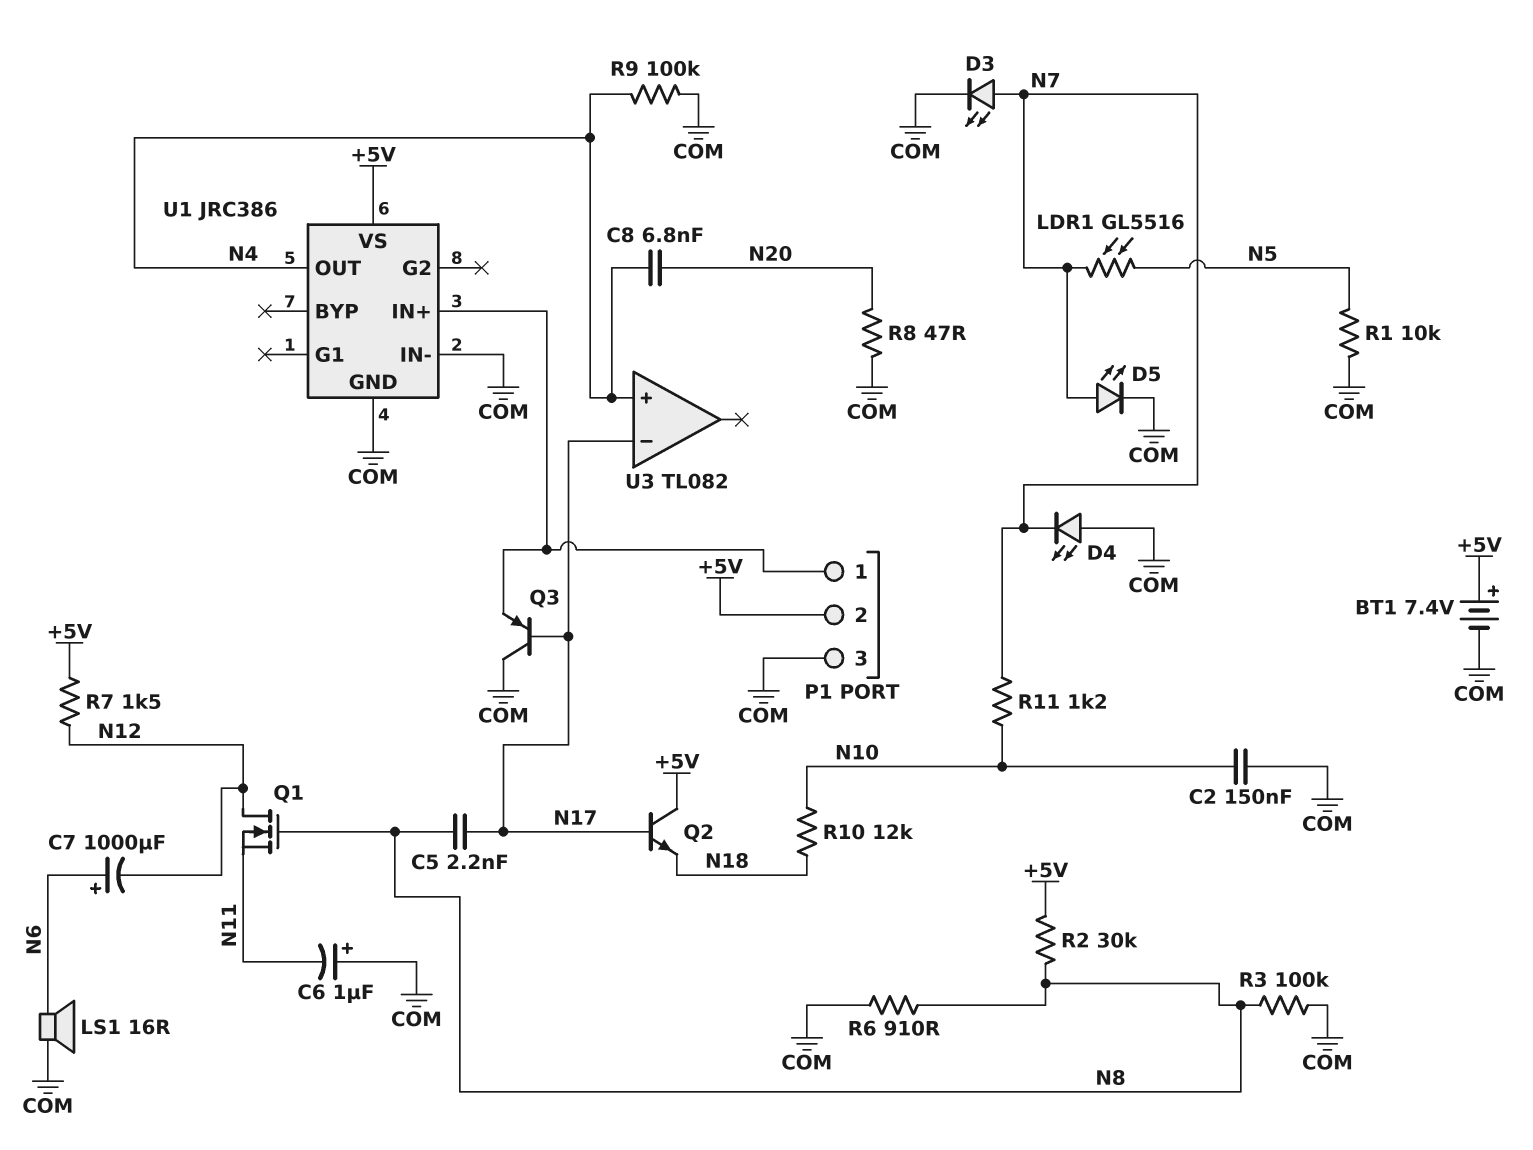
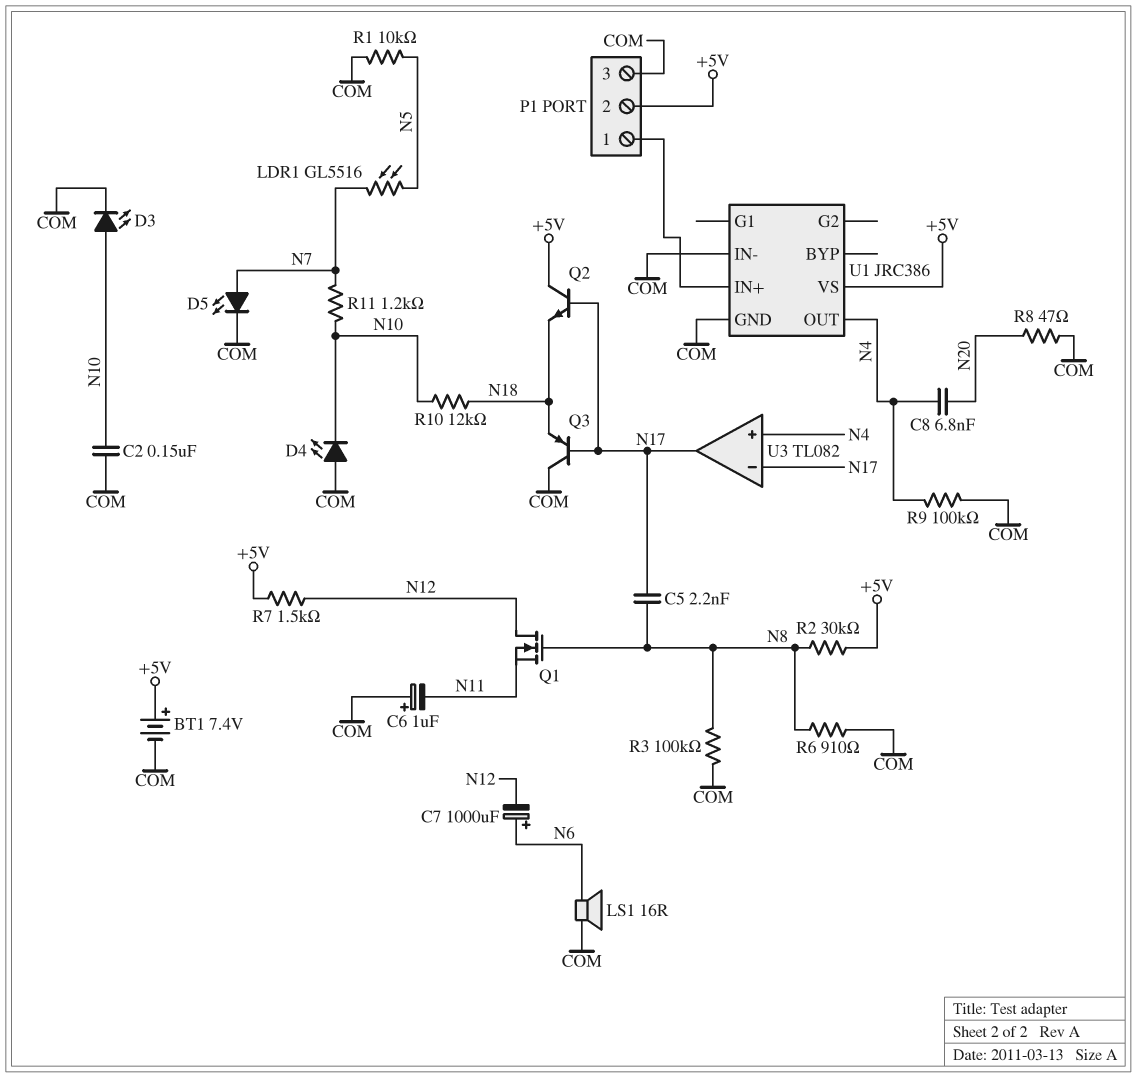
D3: LED (A N7, K COM) -> LED (A N10, K COM)
D4: LED (A COM, K N7) -> LED (A COM, K N10)
Q3: PNP (B N17, C COM, E P1/1) -> PNP (B N17, C COM, E N18)
U3 pin out: none -> N17

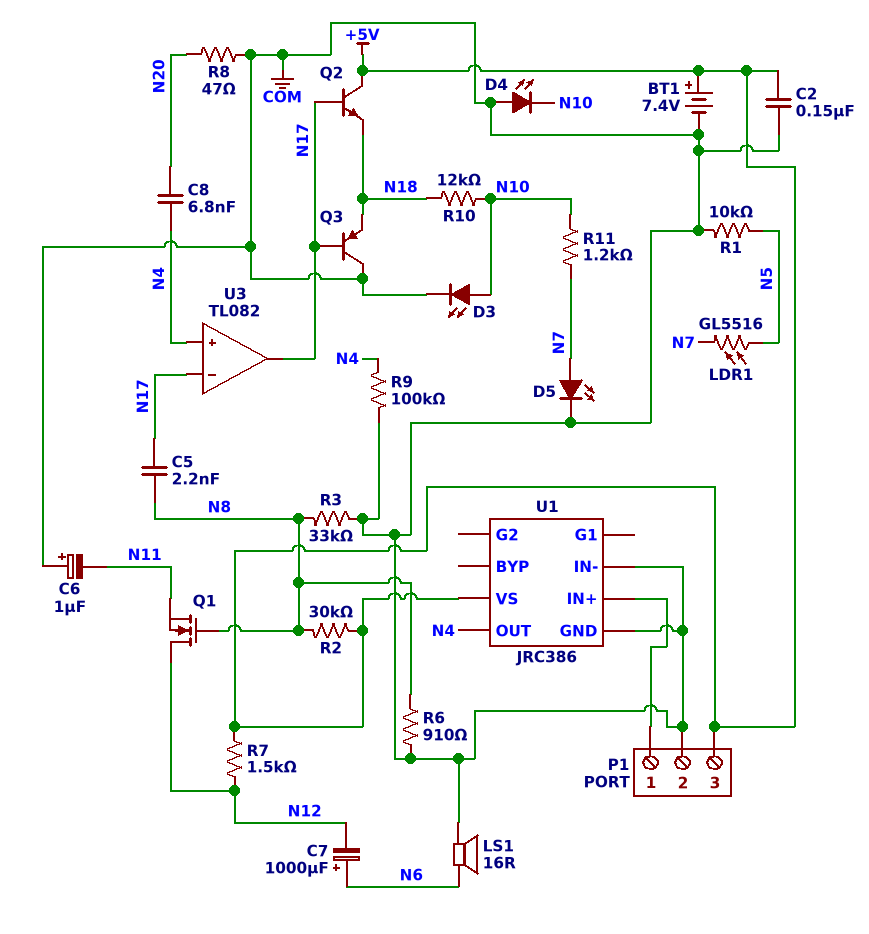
C2: 150nF (COM, N10) -> 150nF (+5V, COM)
P1 pin 2: +5V -> COM
P1 pin 3: COM -> +5V
R3: 100k (COM, N8) -> 33k (COM, N8)

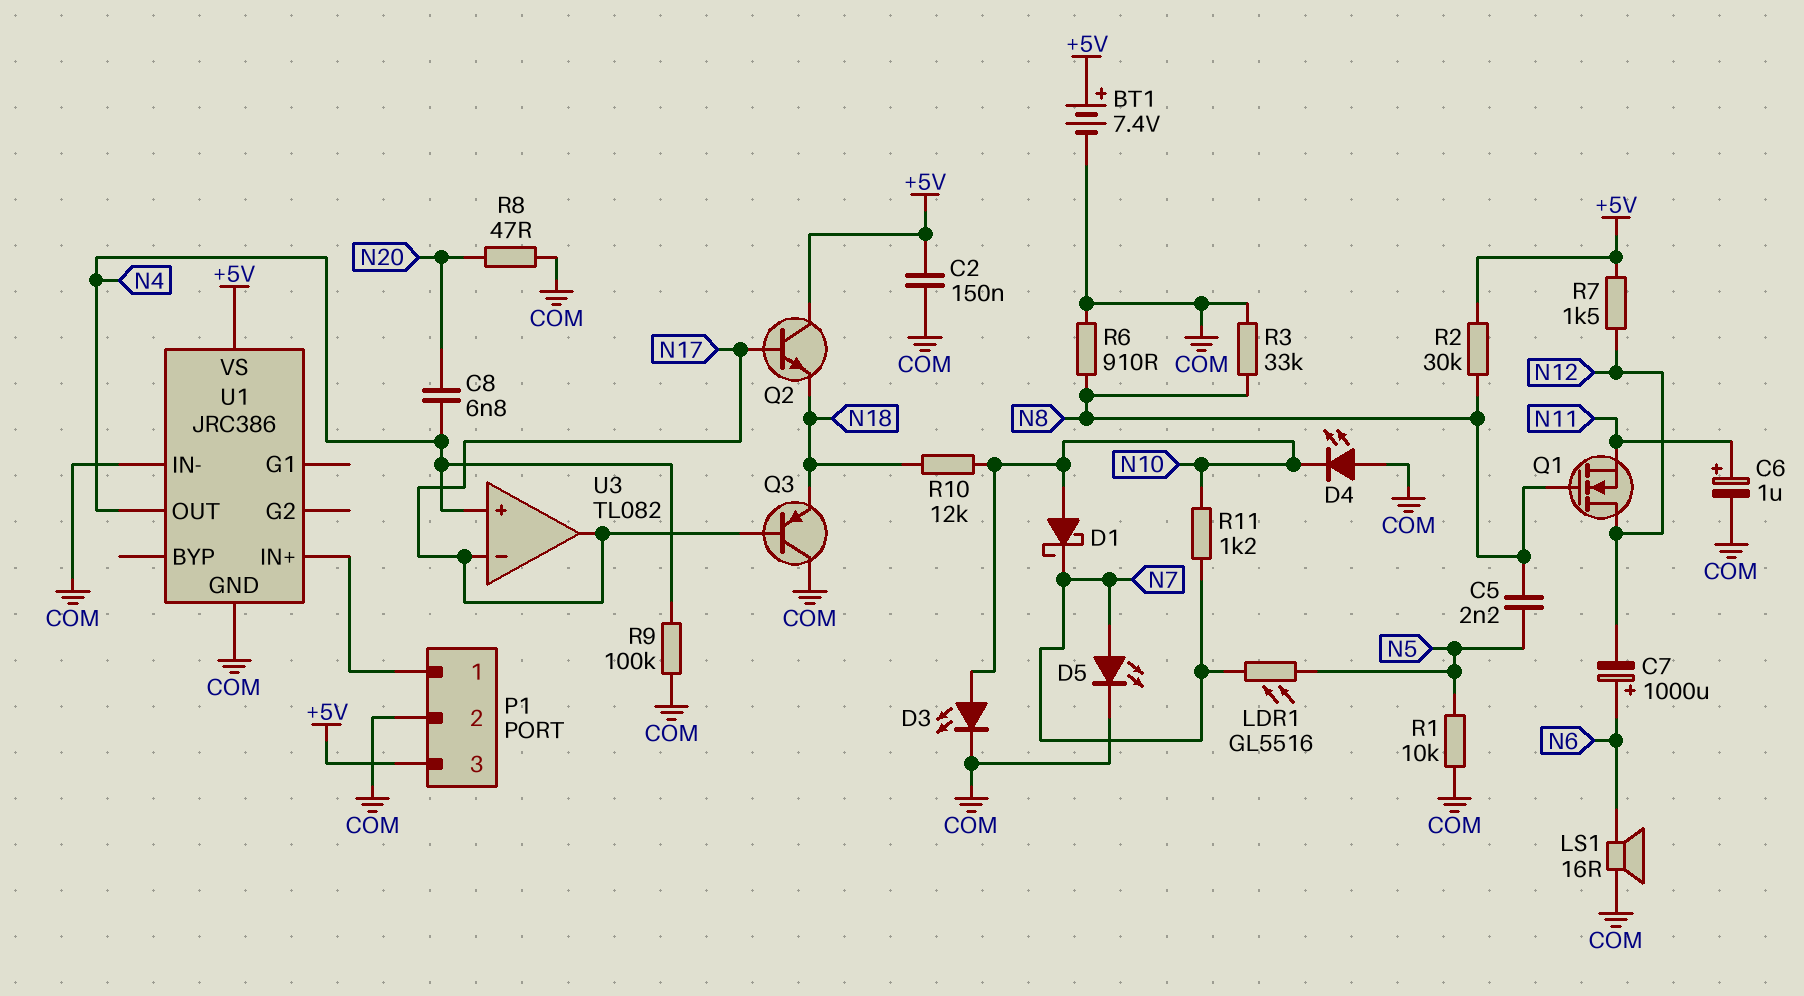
C5: 2.2nF (N8, N17) -> 2.2nF (N5, N8)
C6: 1uF (plus COM, minus N11) -> 1uF (plus N11, minus COM)
D1: none -> schottky (A N10, K N7)

